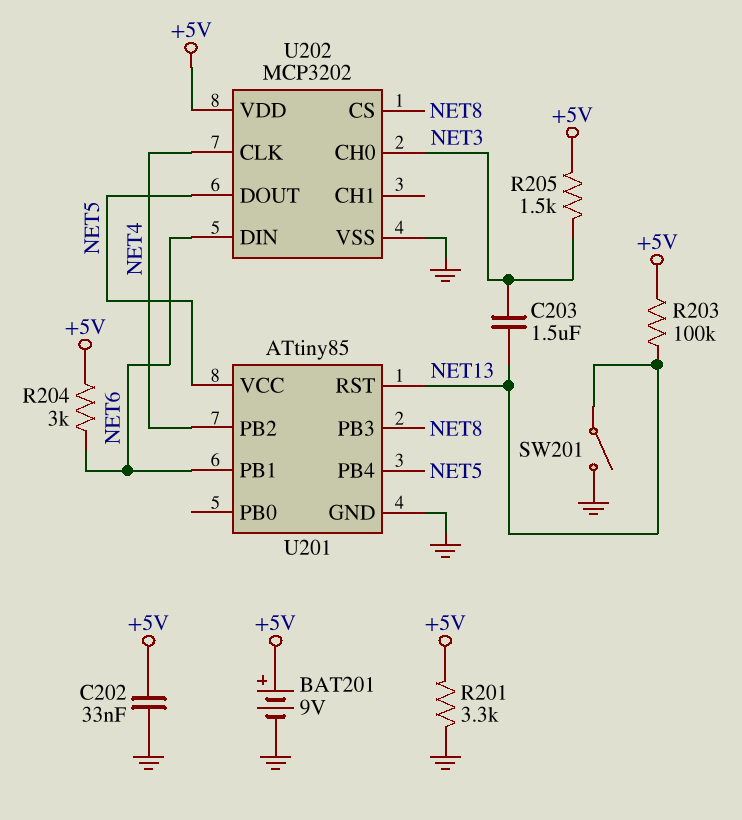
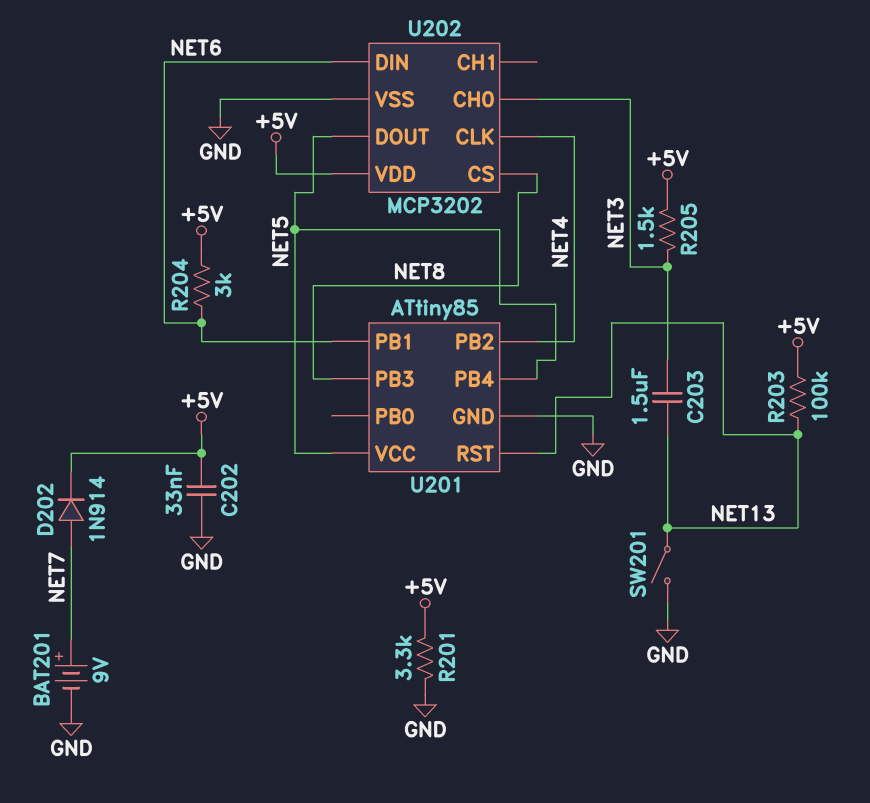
BAT201: 9V (plus +5V, minus GND) -> 9V (plus NET7, minus GND)
D202: none -> diode 1N914 (A NET7, K +5V)

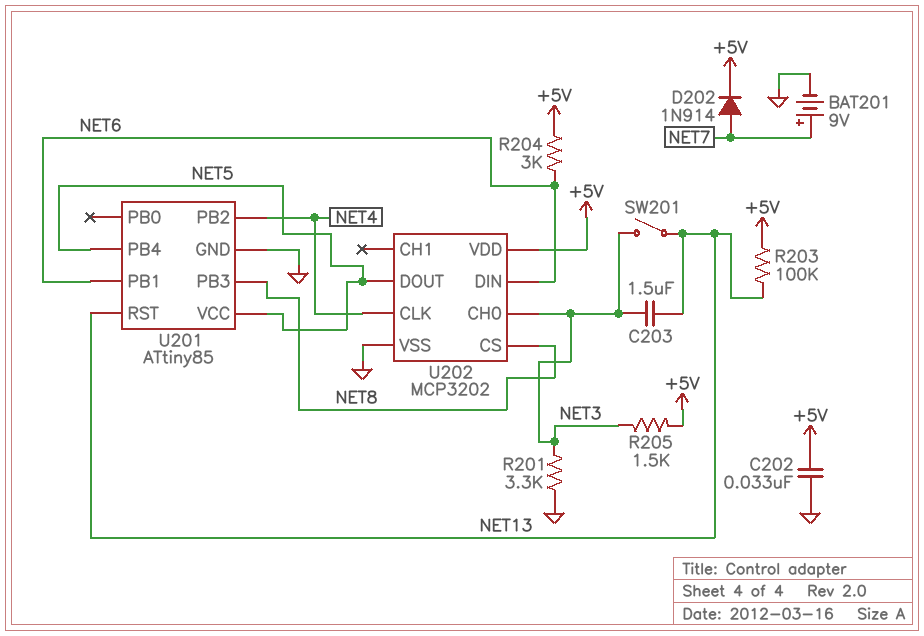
R201: 3.3k (+5V, GND) -> 3.3k (GND, NET3)
SW201: switch (GND, NET13) -> switch (NET3, NET13)

